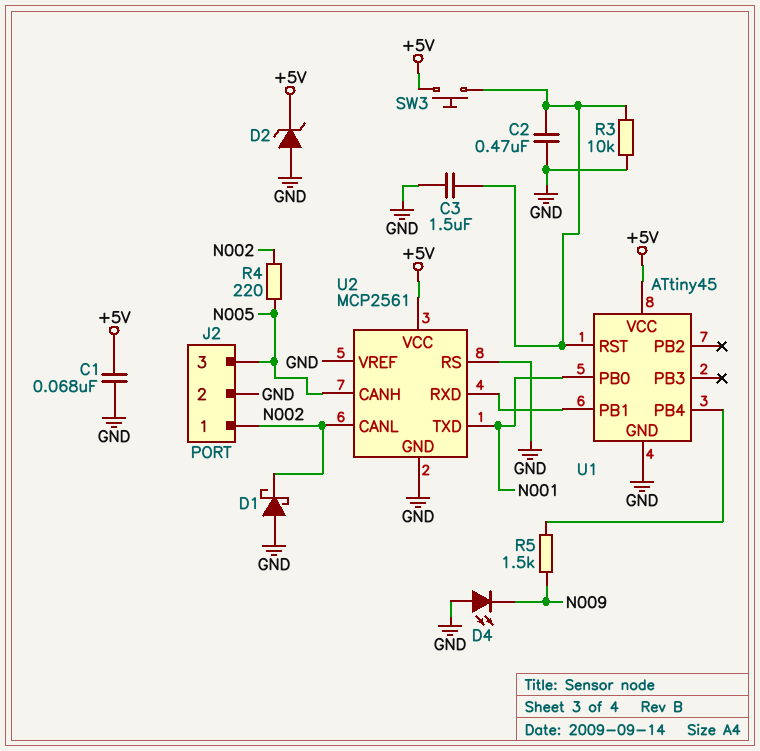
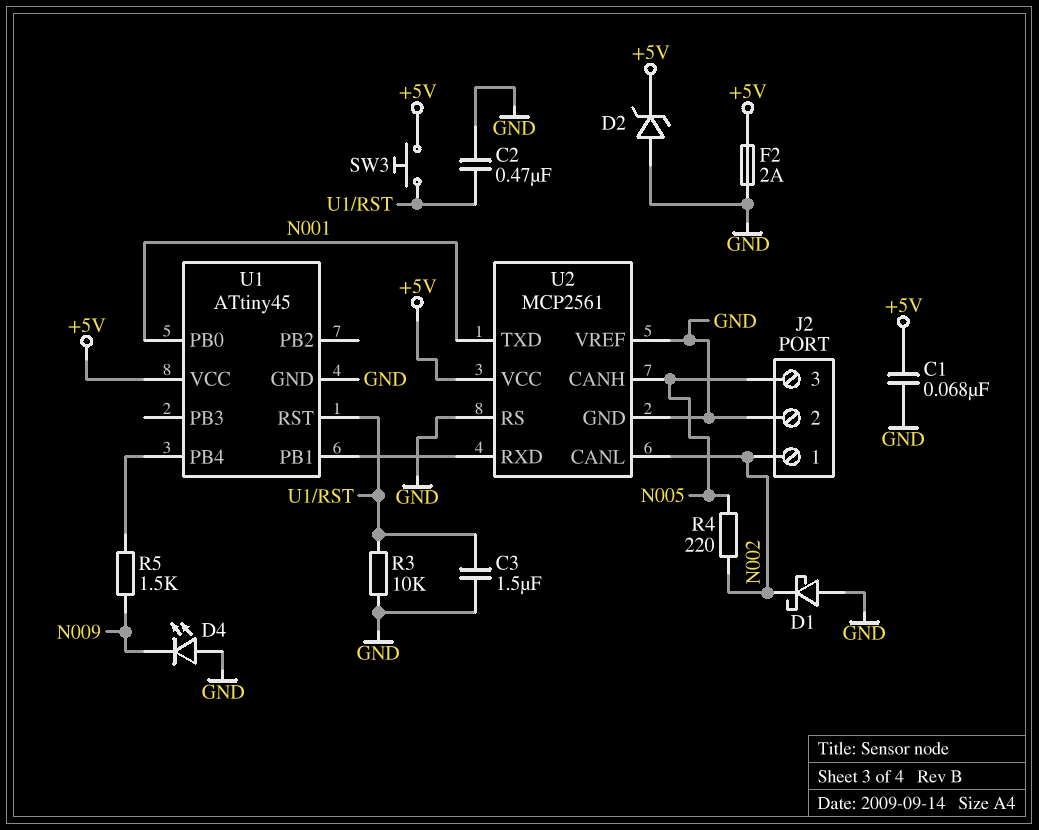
F2: none -> 2A (+5V, GND)

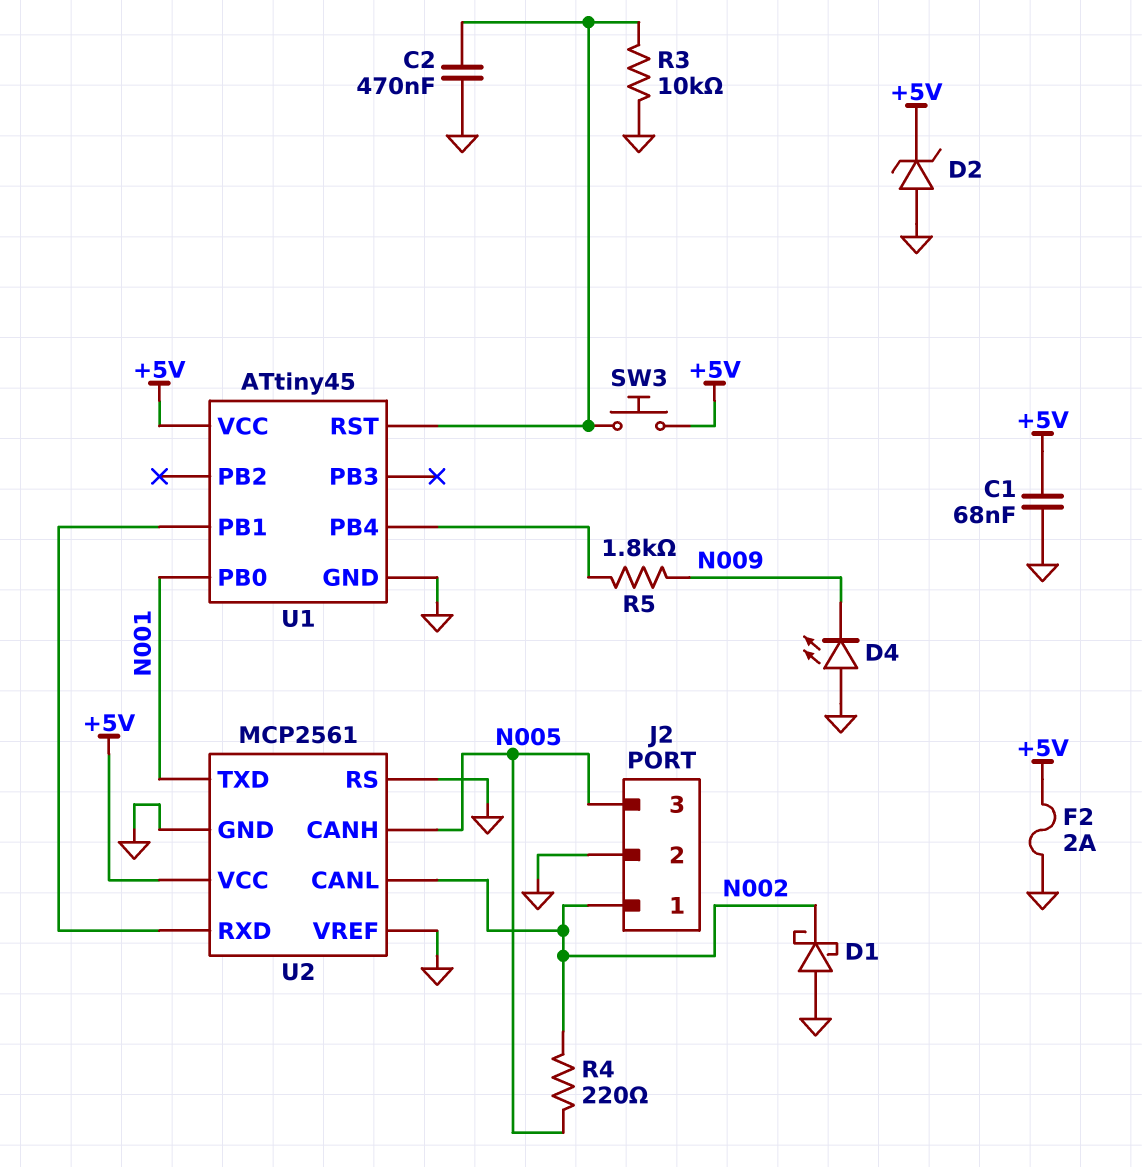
C3: 1.5uF (GND, U1/RST) -> none
R5: 1.5k (N009, U1/PB4) -> 1.8k (N009, U1/PB4)

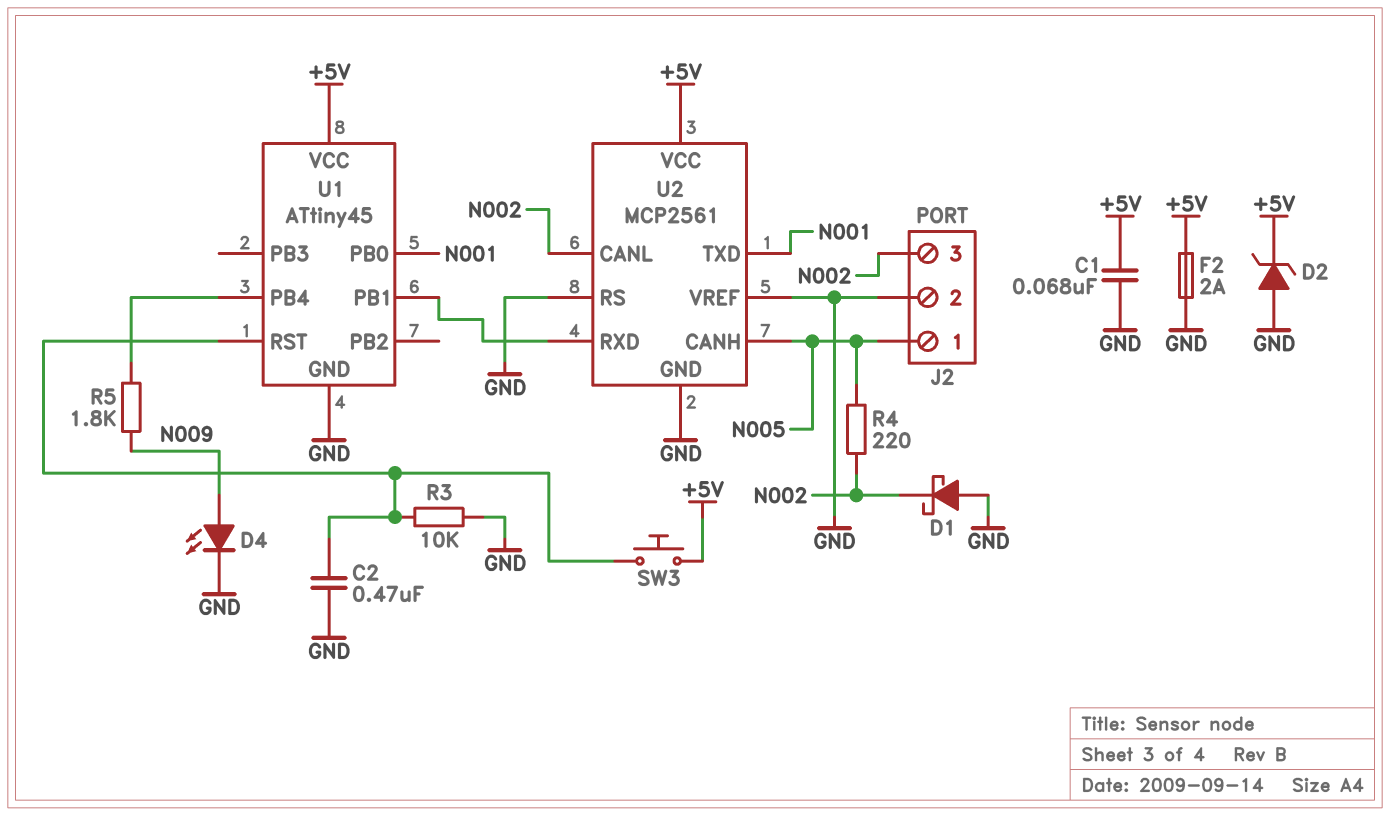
D4: LED (A GND, K N009) -> LED (A N009, K GND)
J2 pin 1: N002 -> N005
J2 pin 3: N005 -> N002

